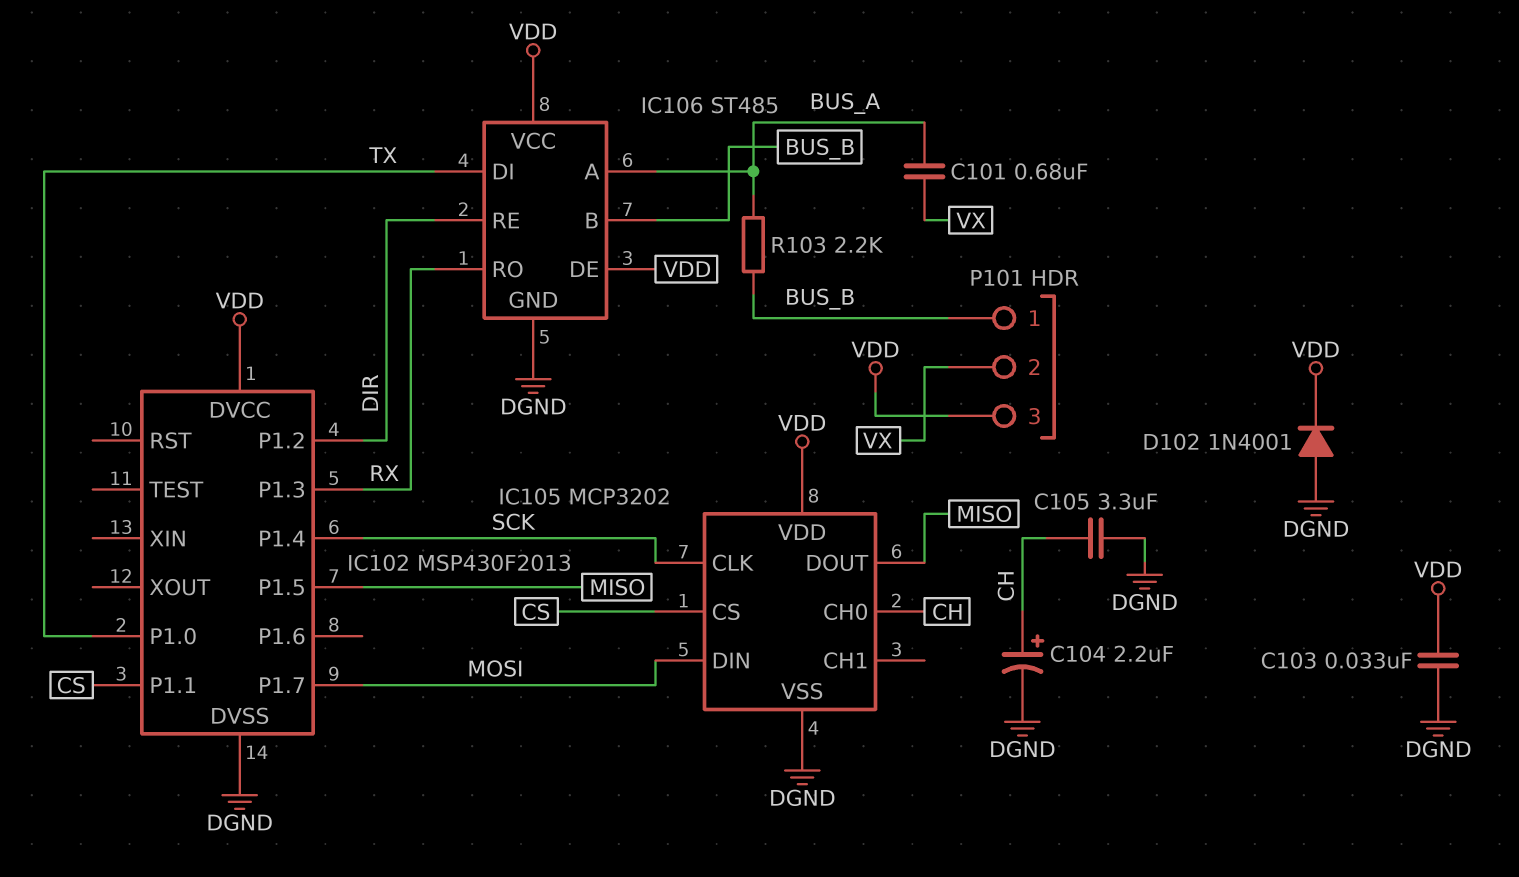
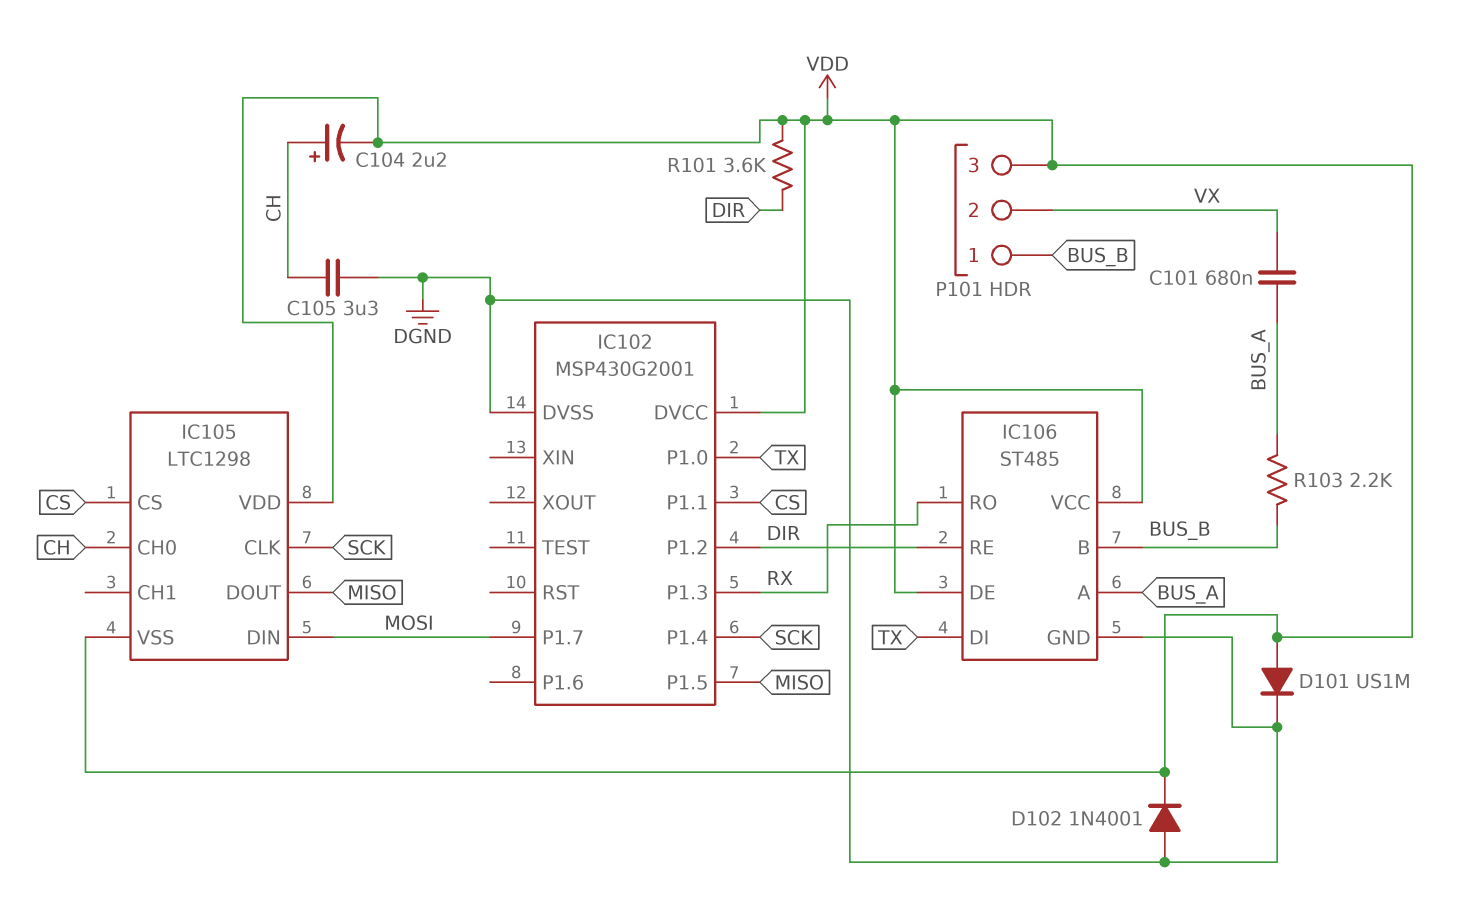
C103: 33nF (DGND, VDD) -> none
C104: 2.2uF (plus CH, minus DGND) -> 2.2uF (plus CH, minus VDD)
D101: none -> diode US1M (A VDD, K DGND)
IC102: MSP430F2013 -> MSP430G2001
IC105: MCP3202 -> LTC1298
IC105 pin VSS: DGND -> VDD
R101: none -> 3.6k (DIR, VDD)

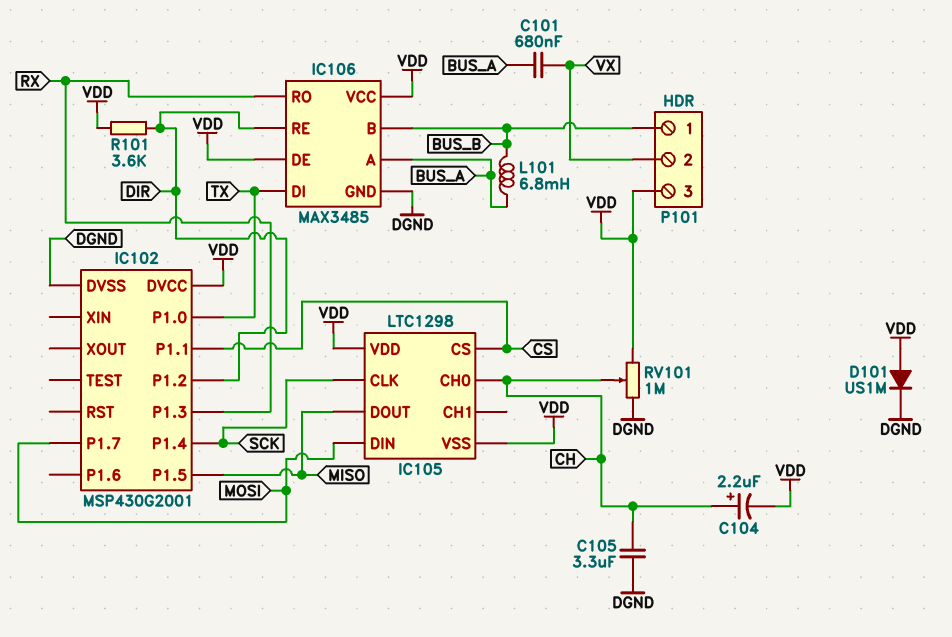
D102: diode 1N4001 (A DGND, K VDD) -> none
IC106: ST485 -> MAX3485
L101: none -> 6.8mH (BUS_A, BUS_B)
R103: 2.2k (BUS_A, BUS_B) -> none
RV101: none -> 1M (DGND, VDD, wiper CH)

